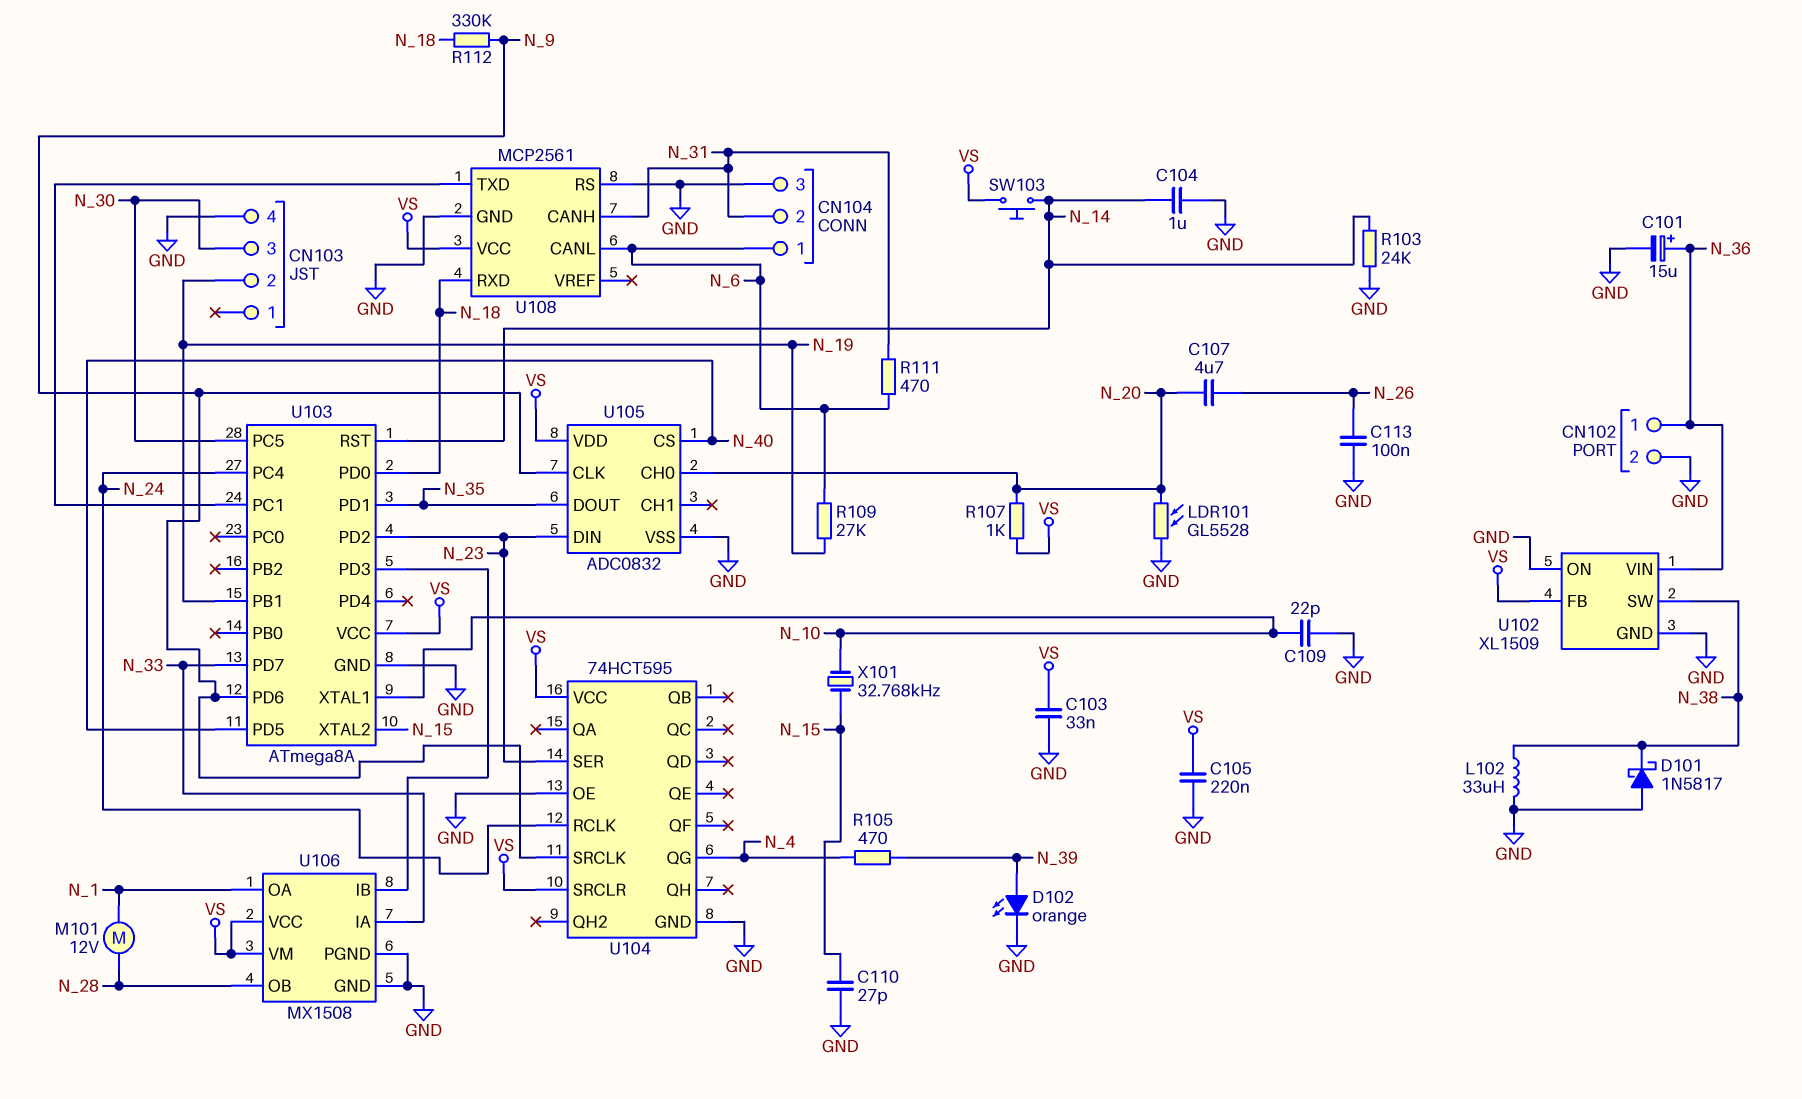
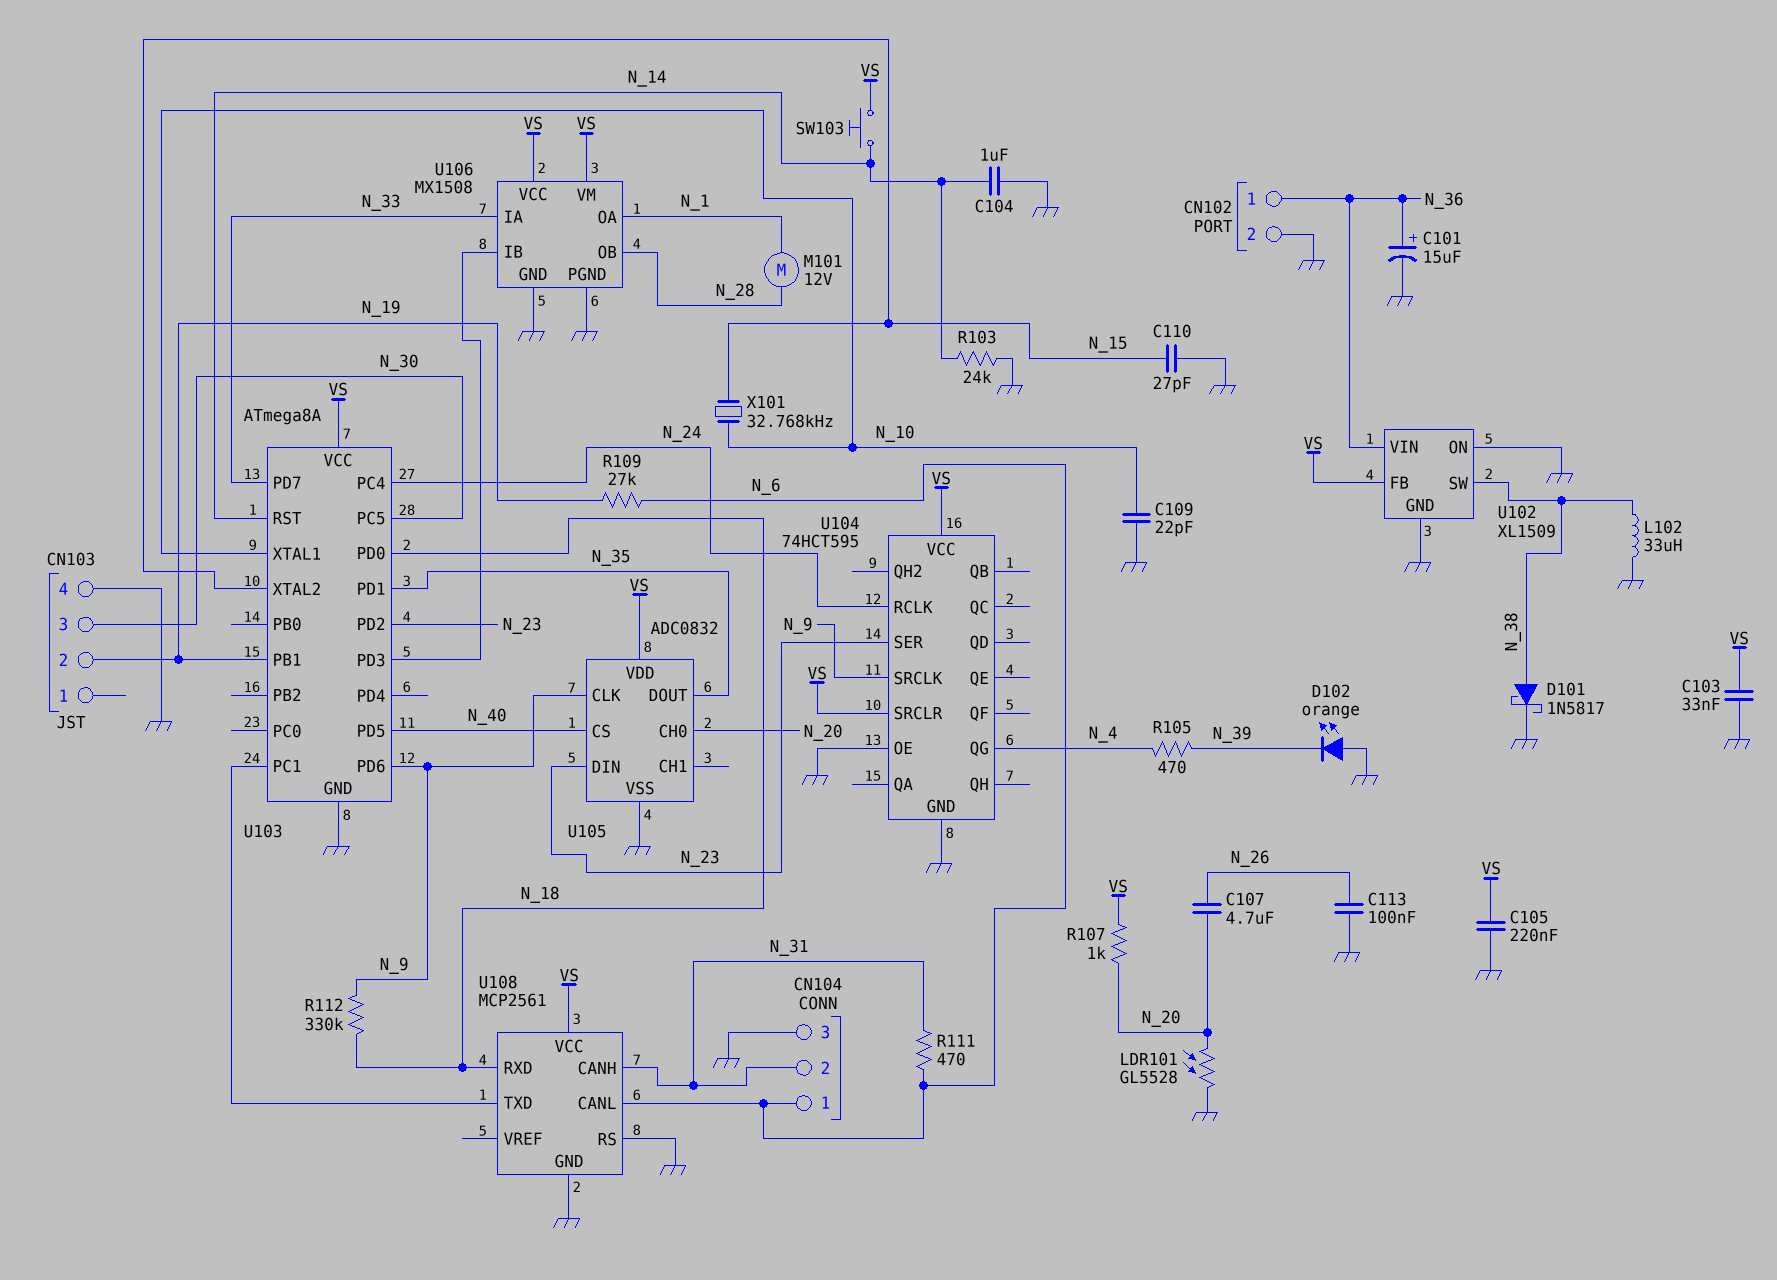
D101: schottky 1N5817 (A GND, K N_38) -> schottky 1N5817 (A N_38, K GND)
D102: LED orange (A N_39, K GND) -> LED orange (A GND, K N_39)

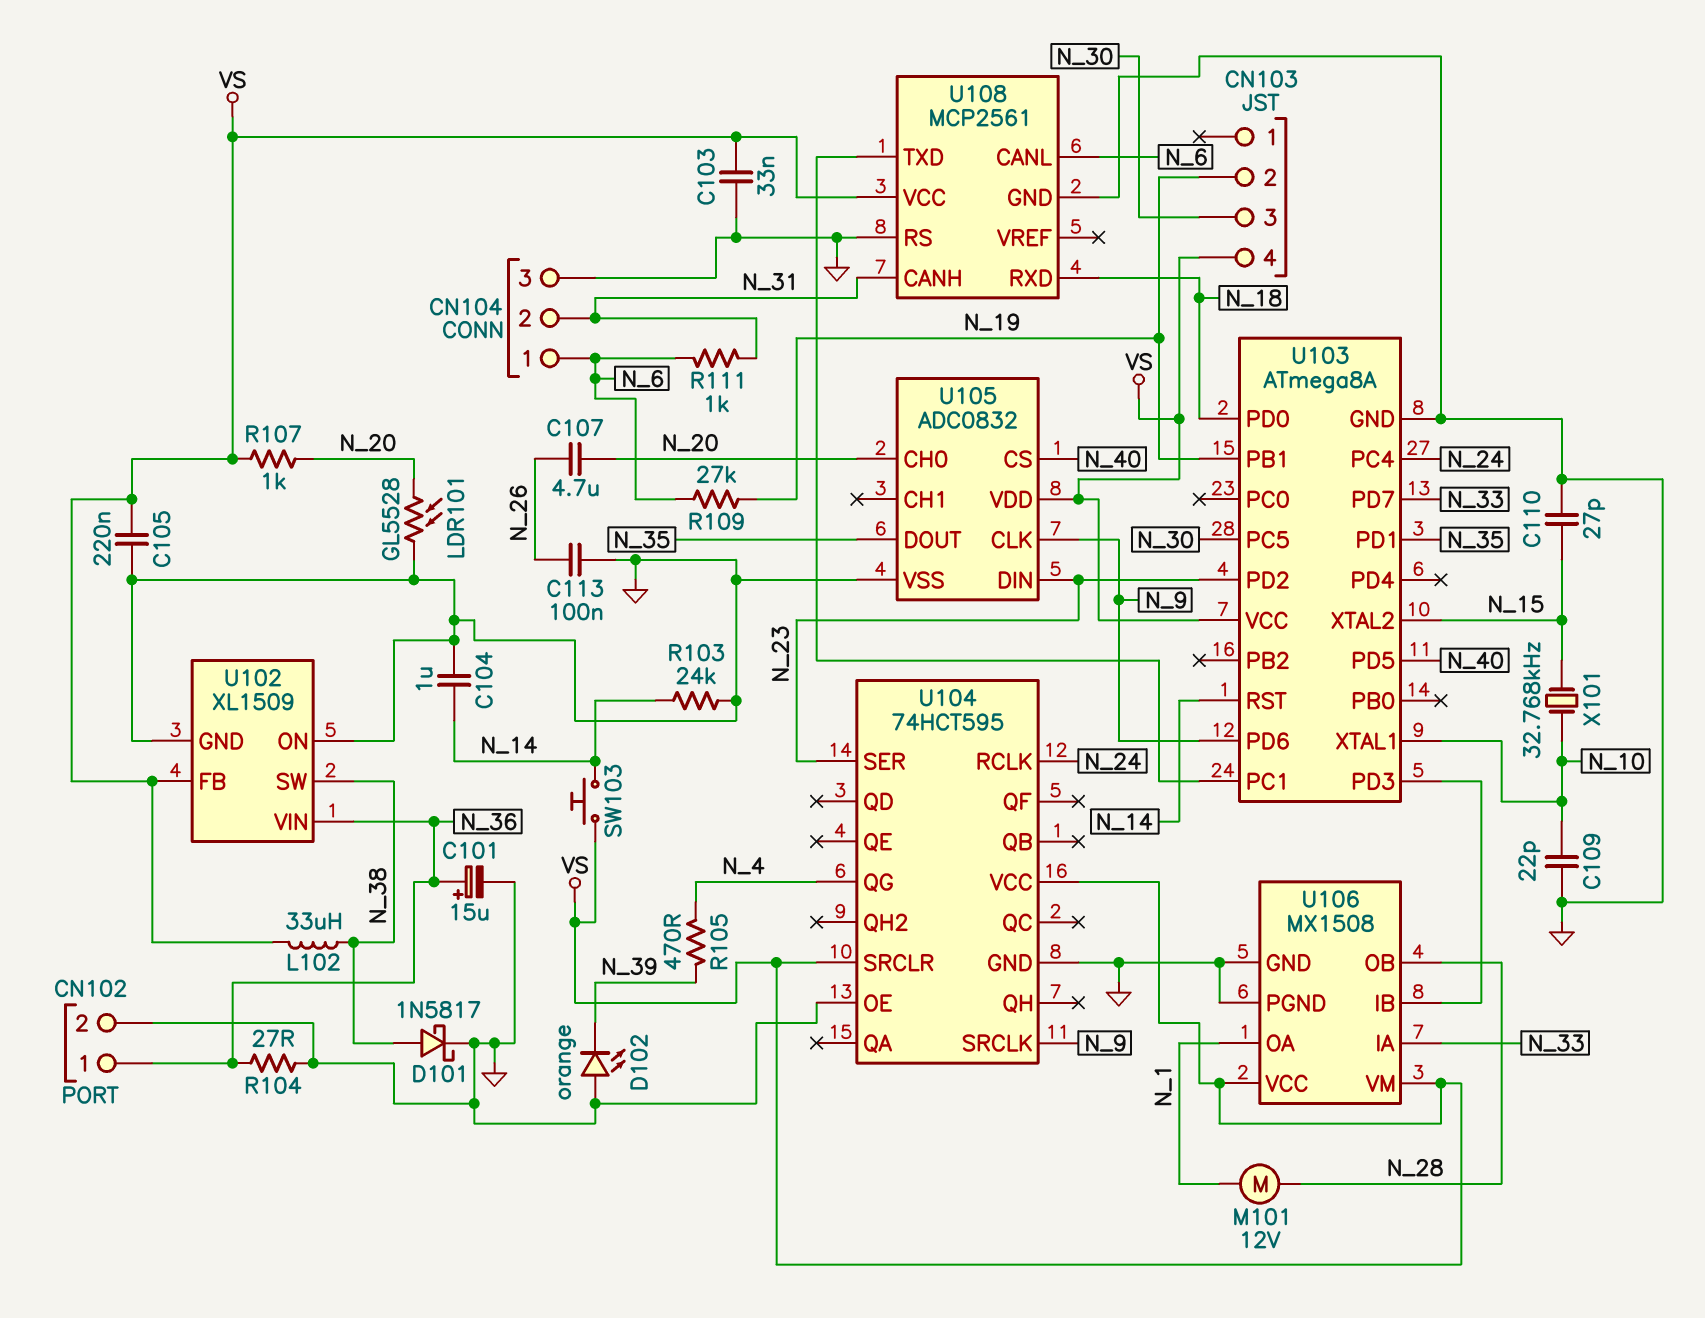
CN103 pin 4: GND -> VS
L102: 33uH (GND, N_38) -> 33uH (N_38, VS)
R104: none -> 27 (GND, N_36)
R111: 470 (N_6, N_31) -> 1k (N_6, N_31)
R112: 330k (N_9, N_18) -> none

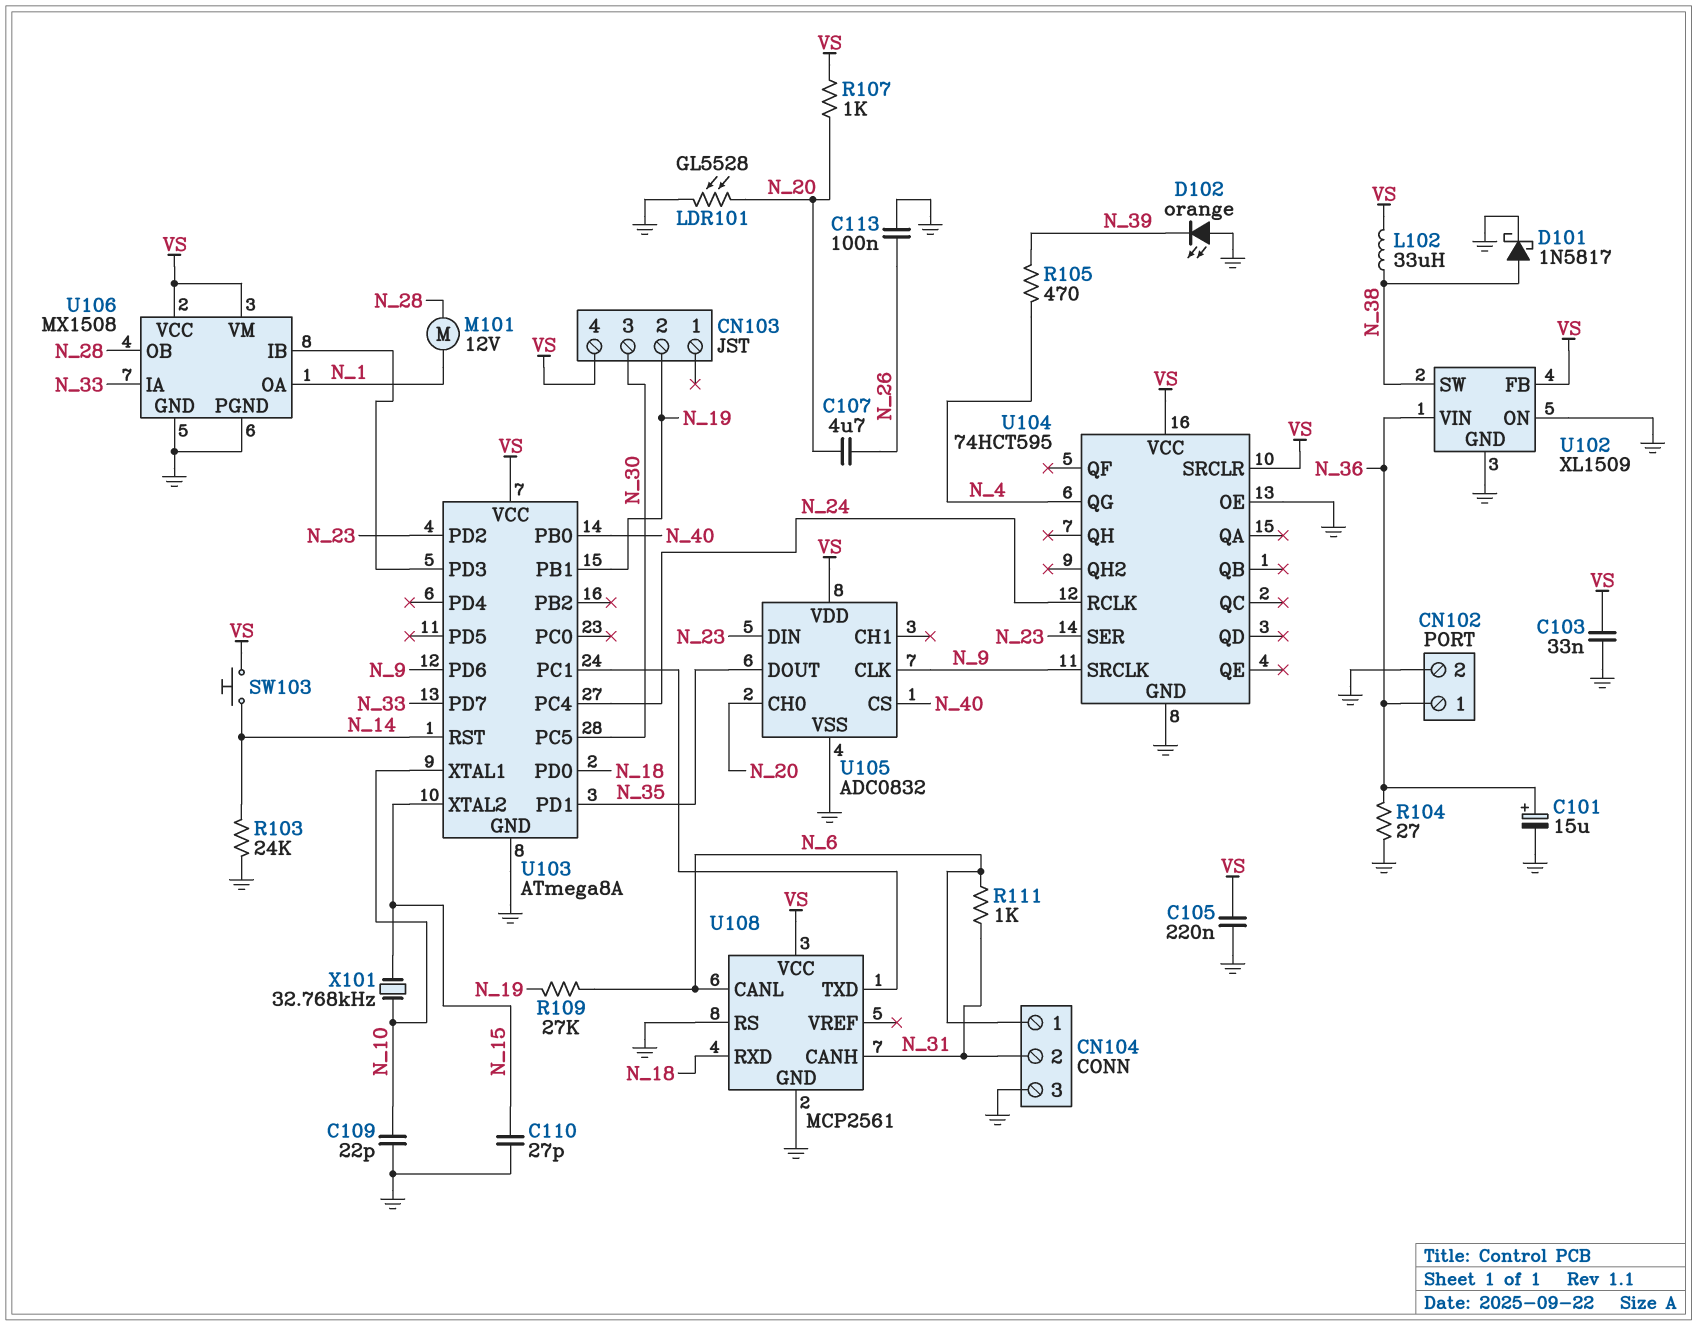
C104: 1uF (GND, N_14) -> none
U103 pin PB0: none -> N_40
U103 pin PD5: N_40 -> none

